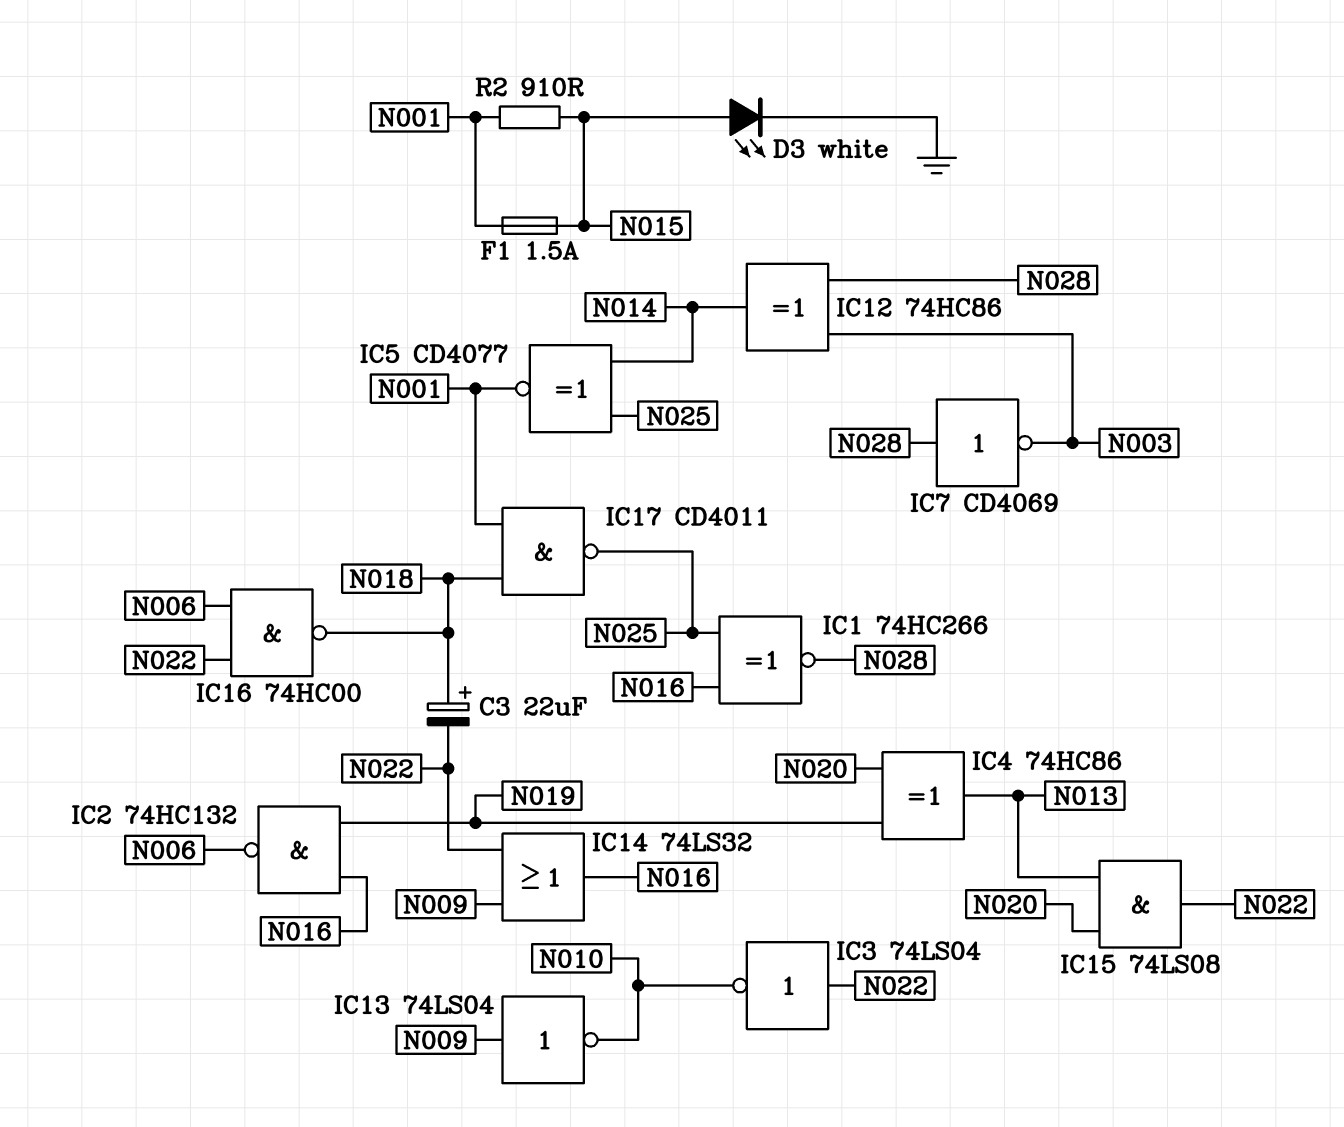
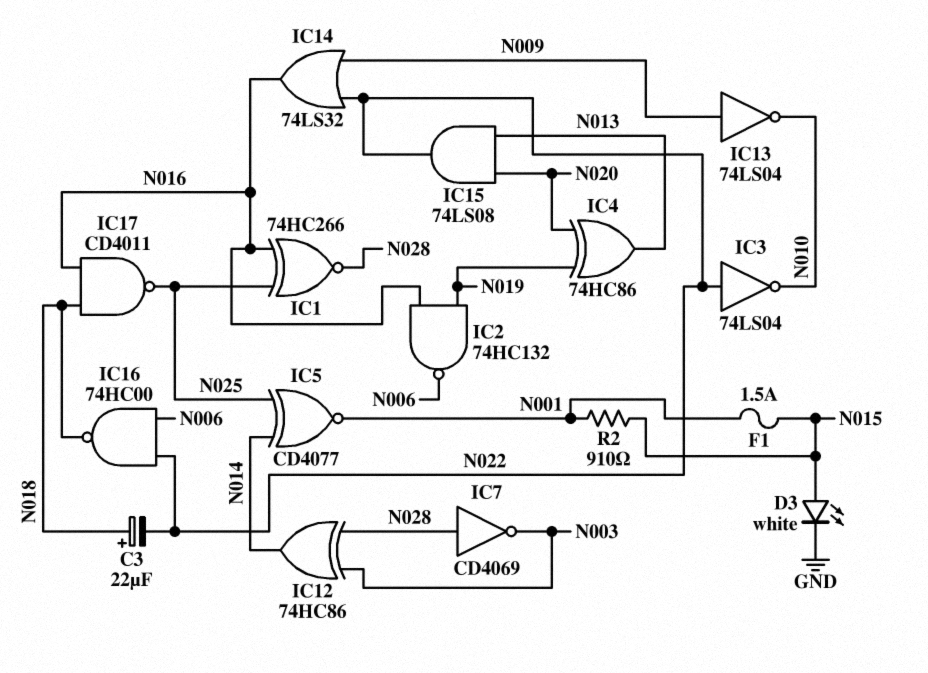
IC17: NAND CD4011 (in N001, in N018, out N025) -> NAND CD4011 (in N016, in N018, out N025)

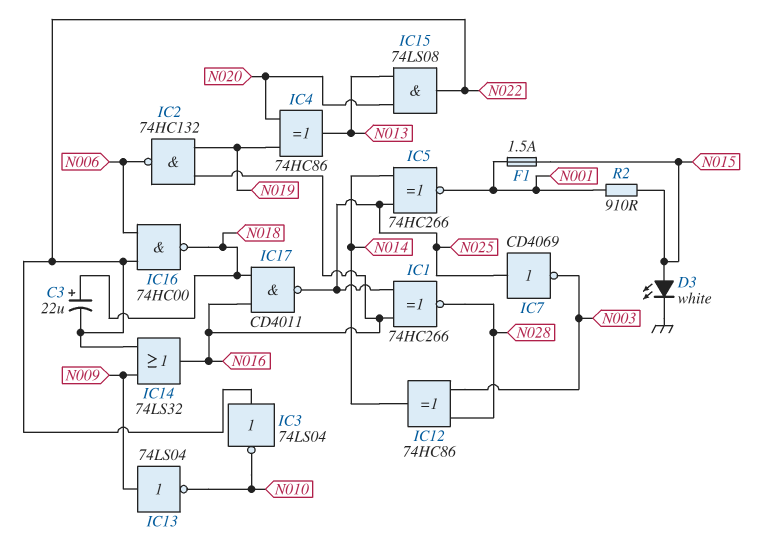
IC5: XNOR CD4077 (in N014, in N025, out N001) -> XNOR 74HC266 (in N014, in N025, out N001)
IC7: NOT CD4069 (in N028, out N003) -> NOT CD4069 (in N025, out N003)

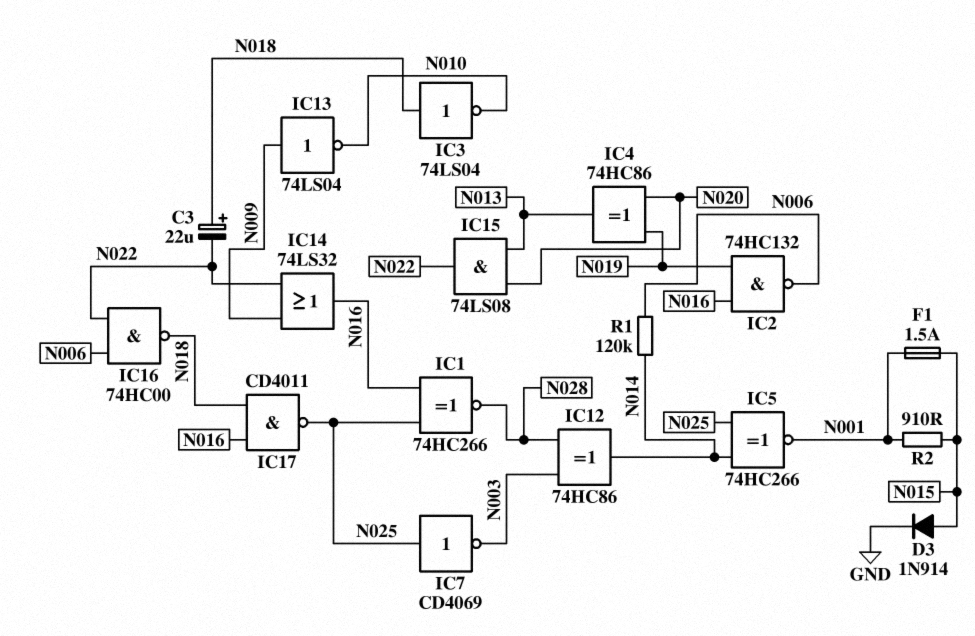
D3: LED white (A N015, K GND) -> diode 1N914 (A N015, K GND)
IC3: NOT 74LS04 (in N022, out N010) -> NOT 74LS04 (in N018, out N010)
R1: none -> 120k (N006, N014)

